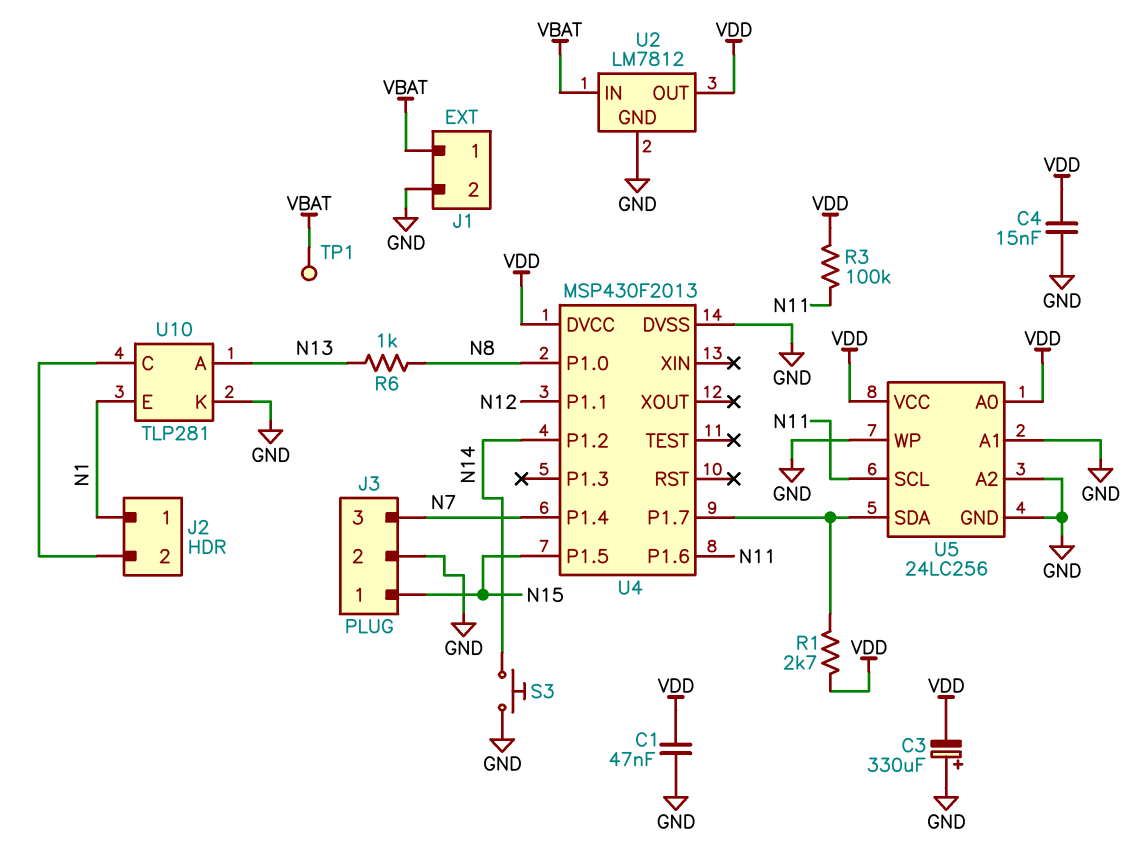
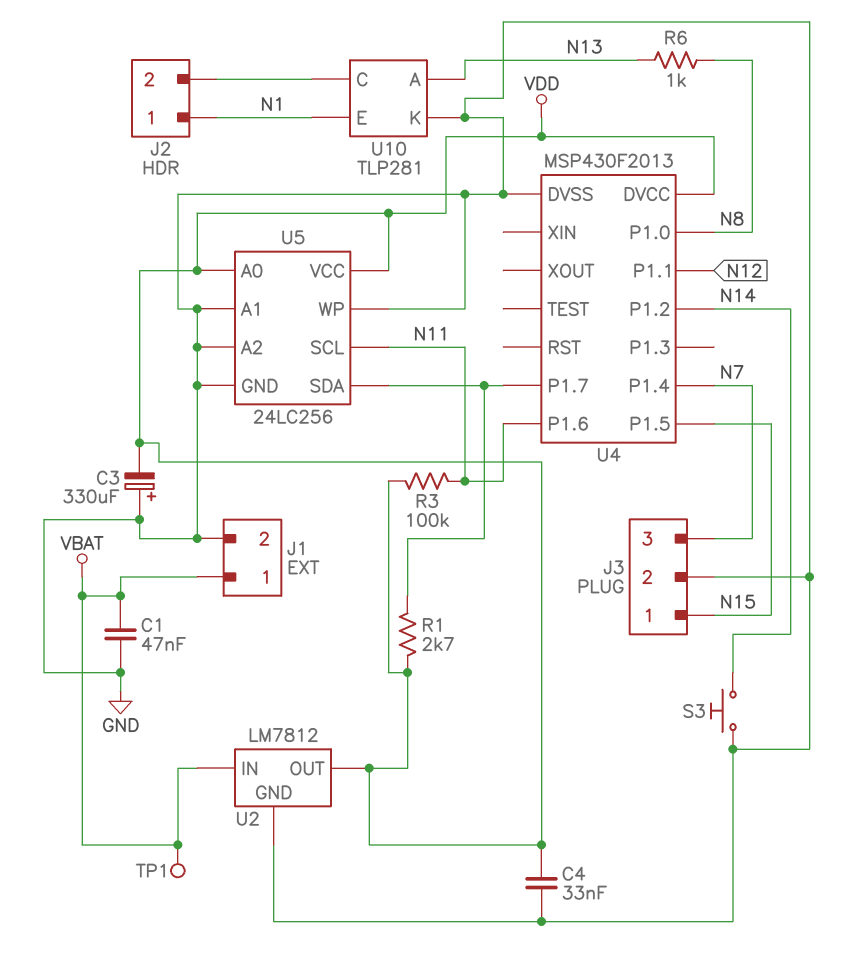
C1: 47nF (GND, VDD) -> 47nF (GND, VBAT)
C4: 15nF (GND, VDD) -> 33nF (GND, VDD)

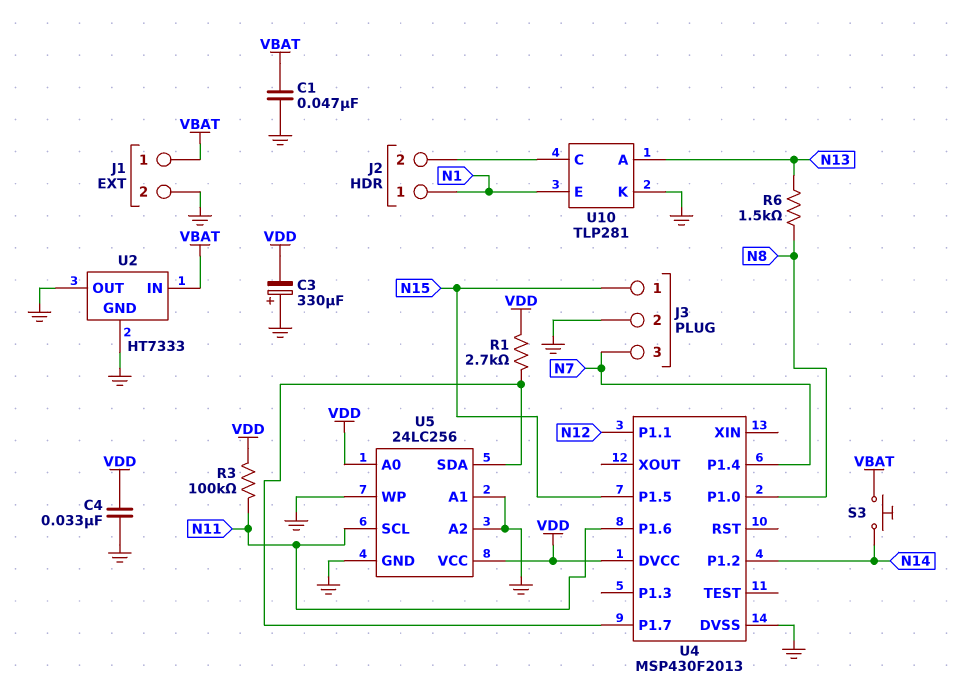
R6: 1k (N8, N13) -> 1.5k (N8, N13)
S3: button (GND, N14) -> button (N14, VBAT)
TP1: test point (VBAT) -> none
U2: LM7812 -> HT7333
U2 pin OUT: VDD -> GND

